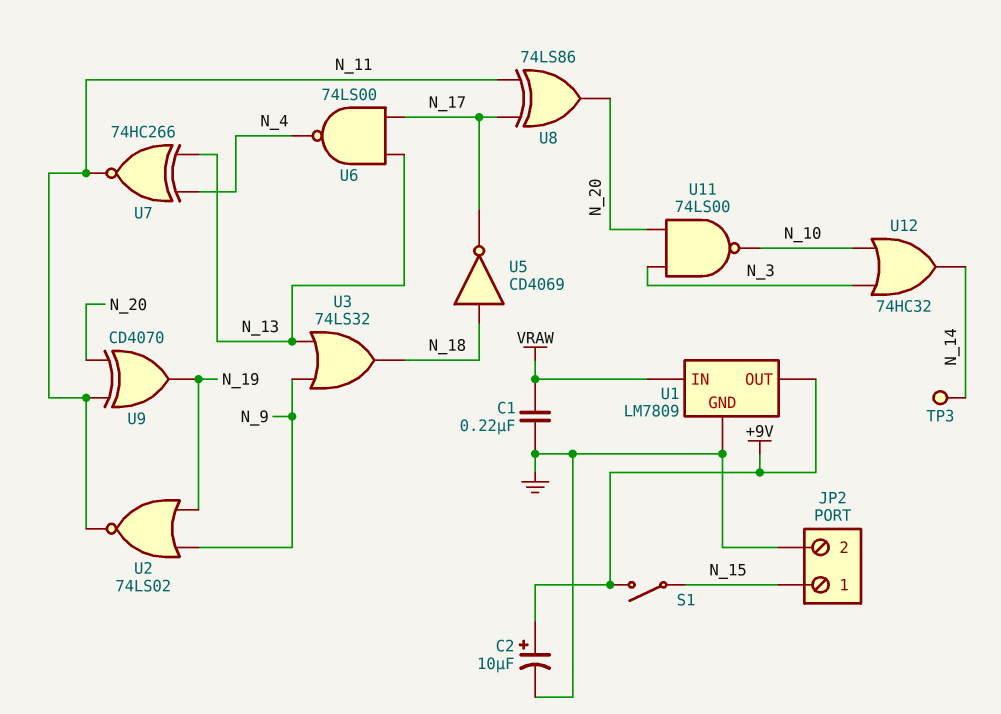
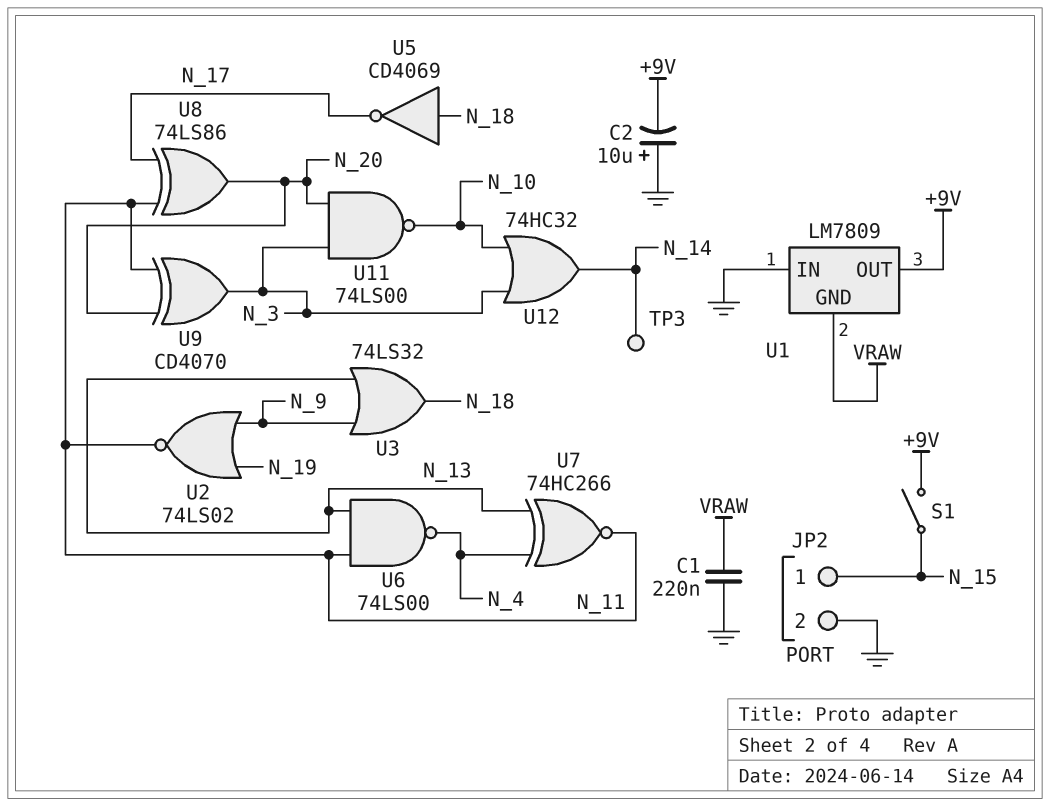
C2: 10uF (plus +9V, minus GND) -> 10uF (plus GND, minus +9V)
U1 pin GND: GND -> VRAW
U1 pin IN: VRAW -> GND
U6: NAND 74LS00 (in N_13, in N_17, out N_4) -> NAND 74LS00 (in N_11, in N_13, out N_4)
U9: XOR CD4070 (in N_11, in N_20, out N_19) -> XOR CD4070 (in N_11, in N_20, out N_3)

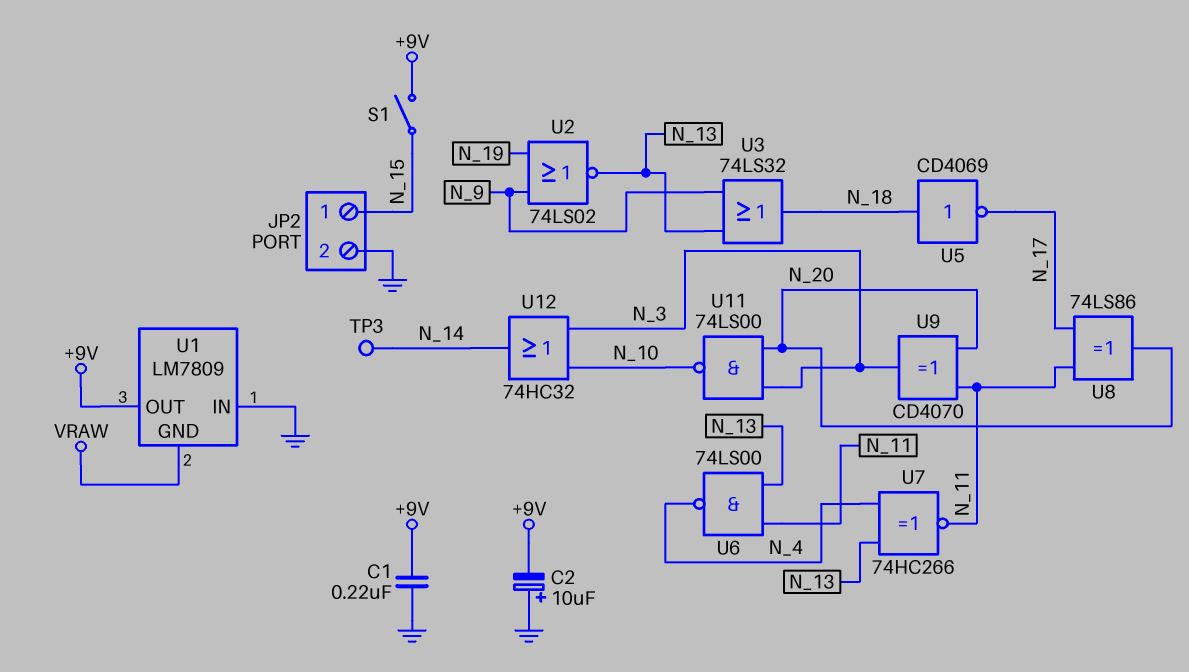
C1: 220nF (GND, VRAW) -> 220nF (+9V, GND)
U2: NOR 74LS02 (in N_9, in N_19, out N_11) -> NOR 74LS02 (in N_9, in N_19, out N_13)

